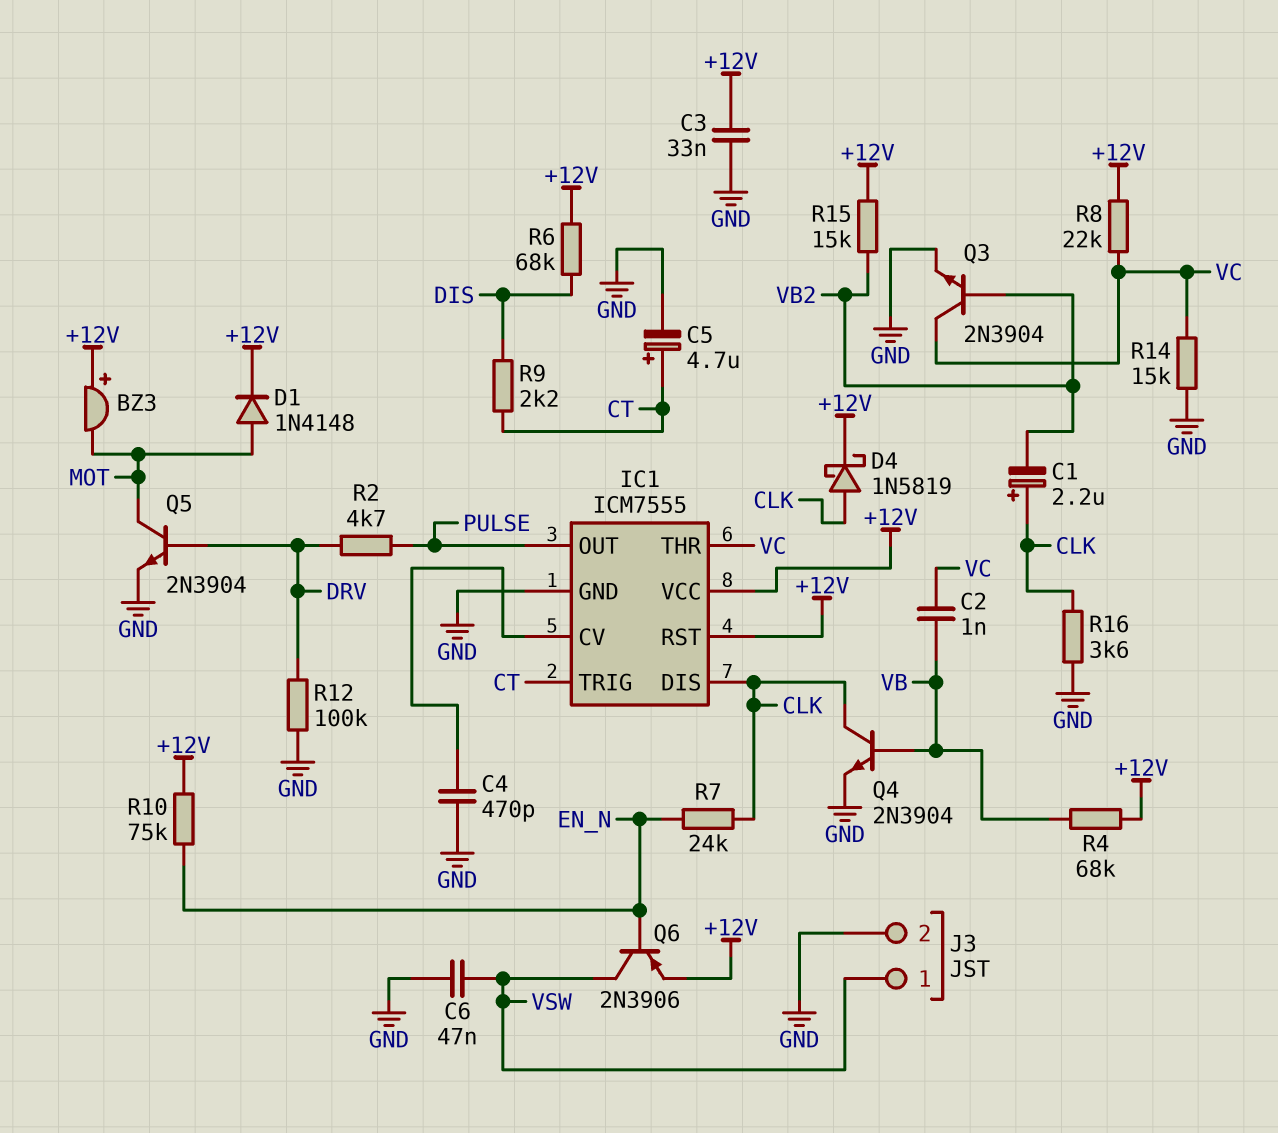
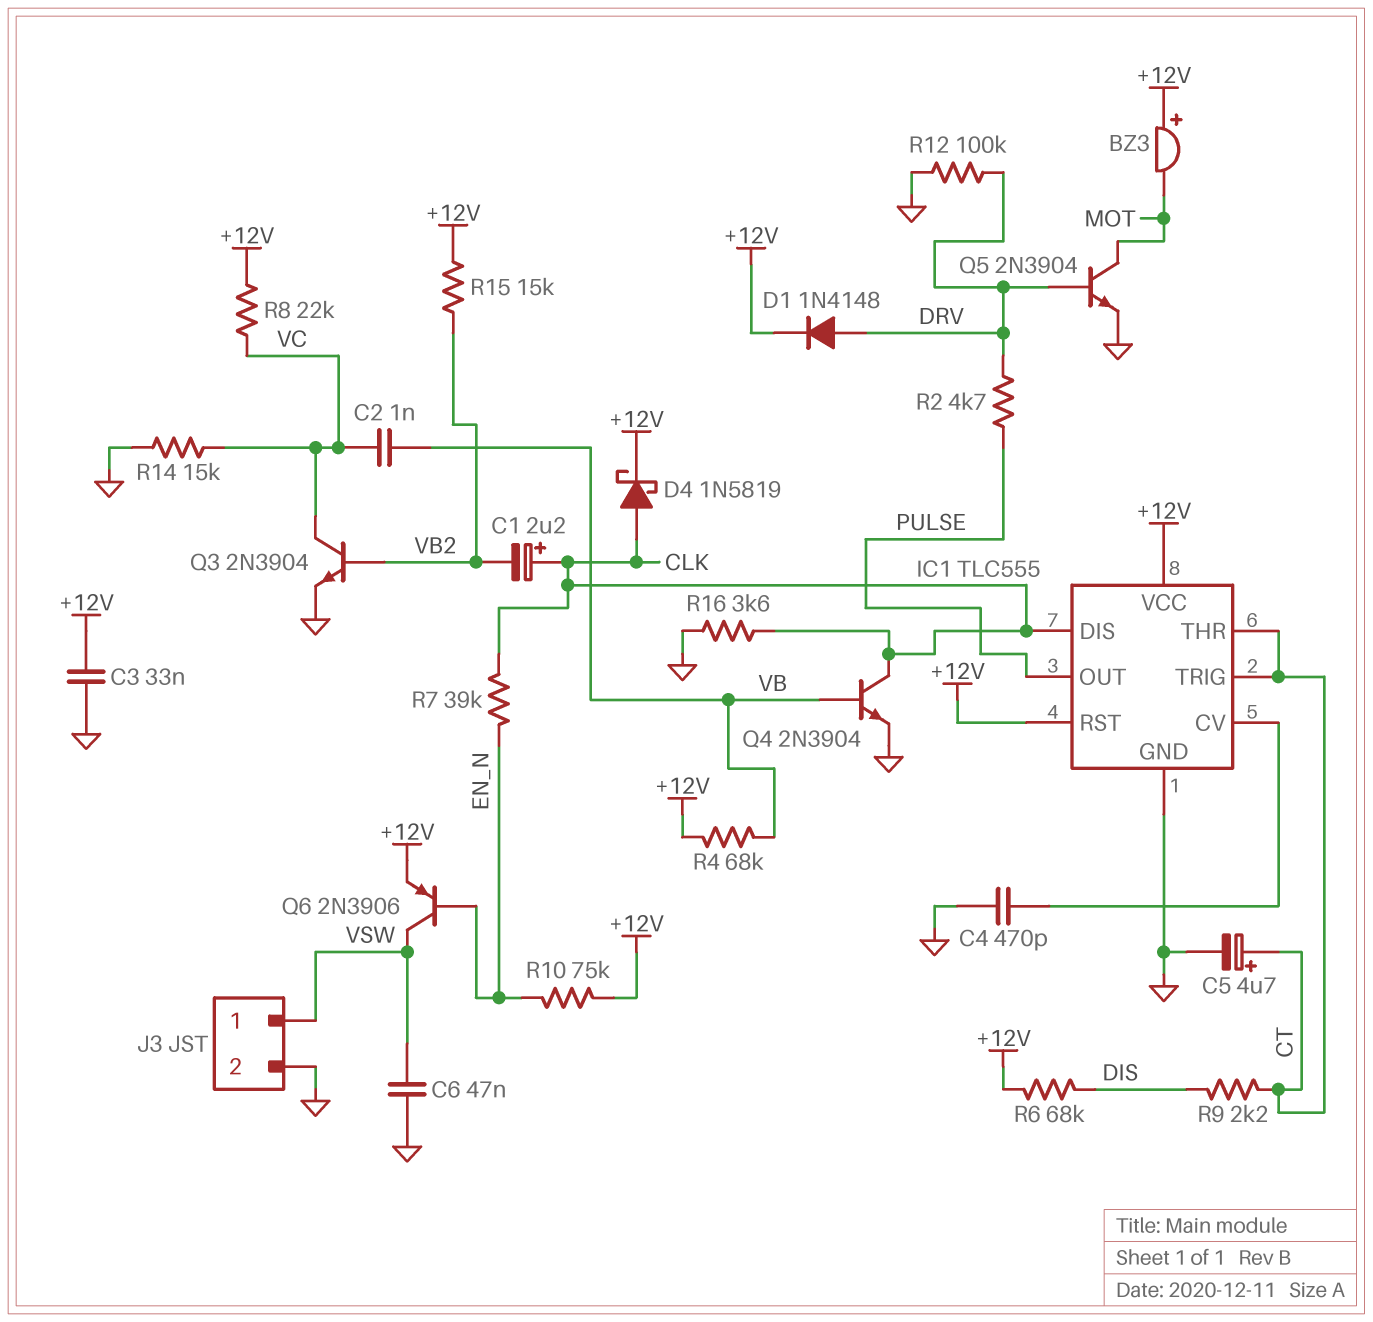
D1: diode 1N4148 (A MOT, K +12V) -> diode 1N4148 (A DRV, K +12V)
IC1: ICM7555 -> TLC555
IC1 pin THR: VC -> CT
R7: 24k (CLK, EN_N) -> 39k (CLK, EN_N)

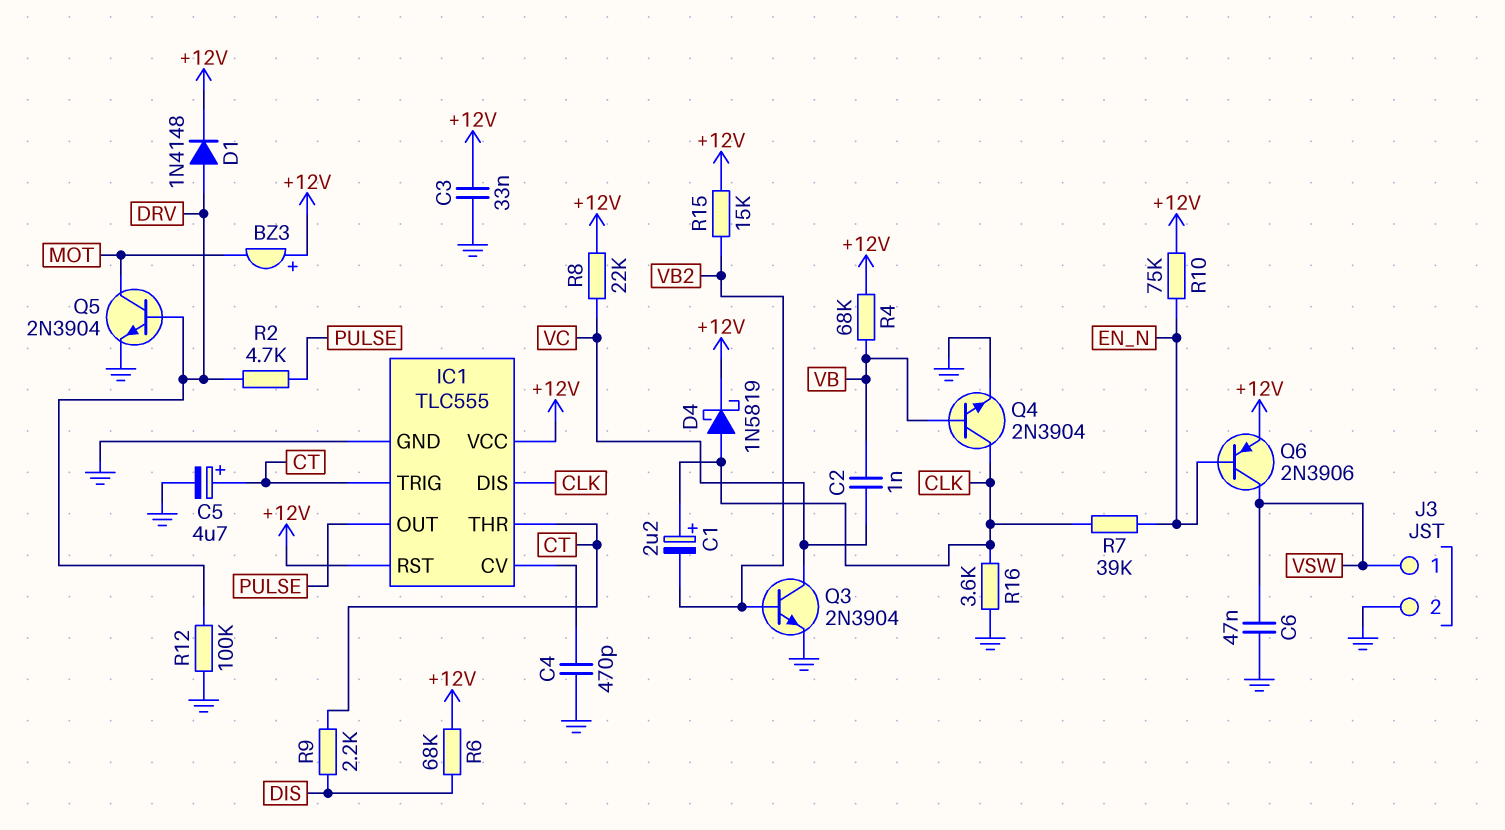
R14: 15k (GND, VC) -> none

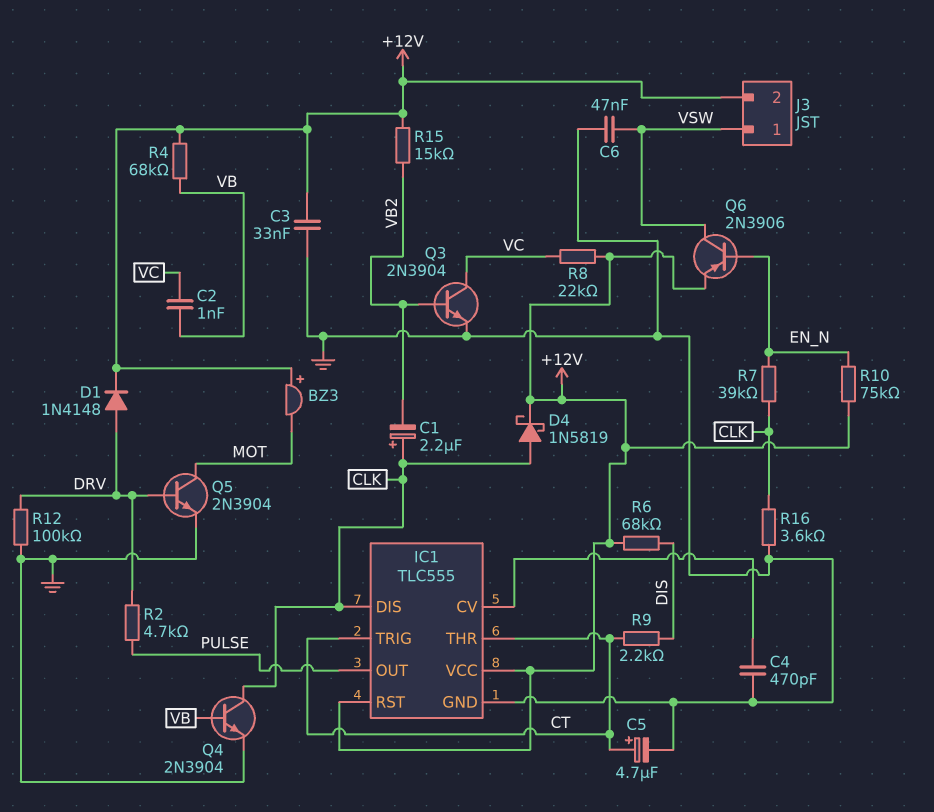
J3 pin 2: GND -> +12V

